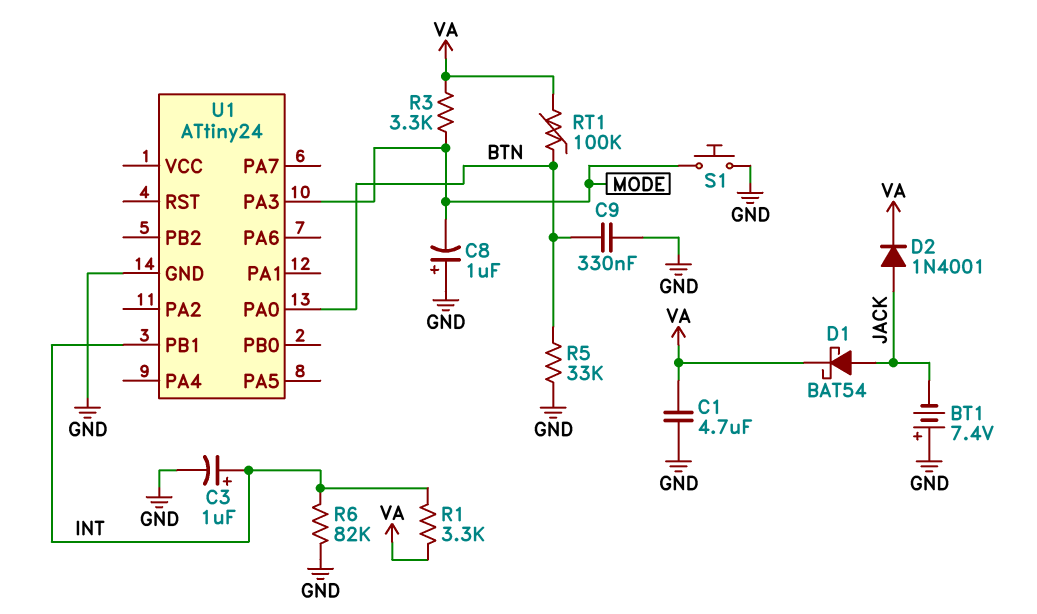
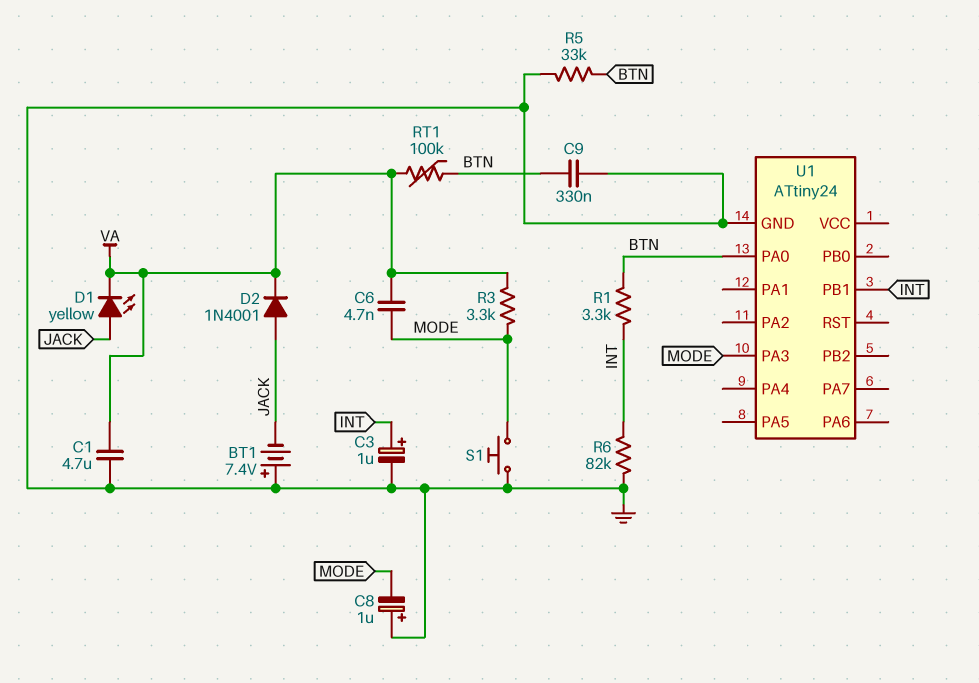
C6: none -> 4.7nF (MODE, VA)
D1: schottky BAT54 (A JACK, K VA) -> LED yellow (A JACK, K VA)
R1: 3.3k (INT, VA) -> 3.3k (BTN, INT)

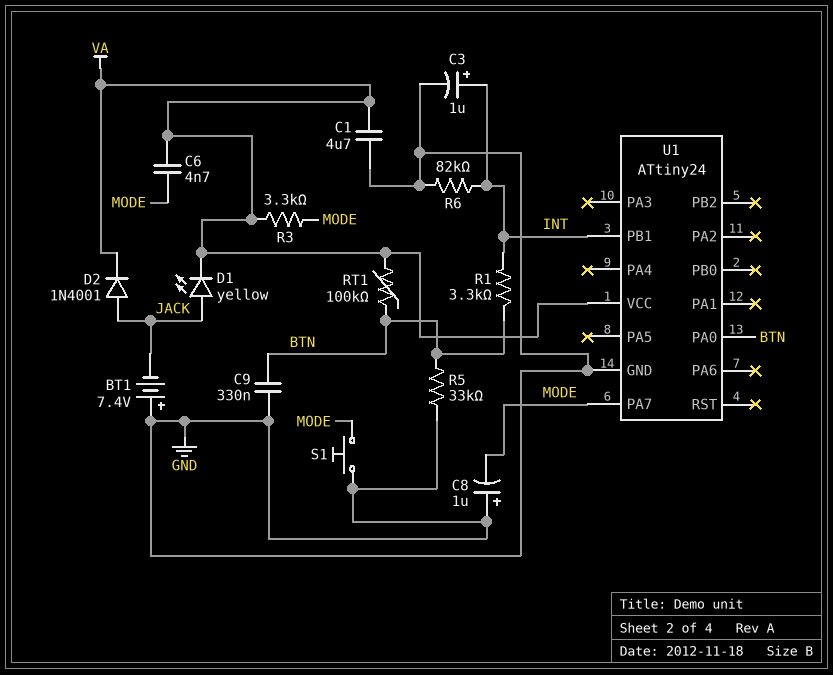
U1 pin PA3: MODE -> none
U1 pin PA7: none -> MODE
U1 pin VCC: none -> VA

